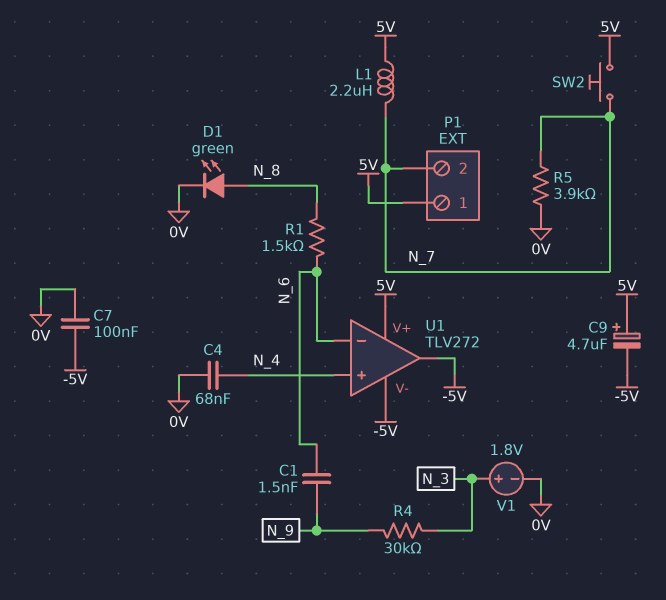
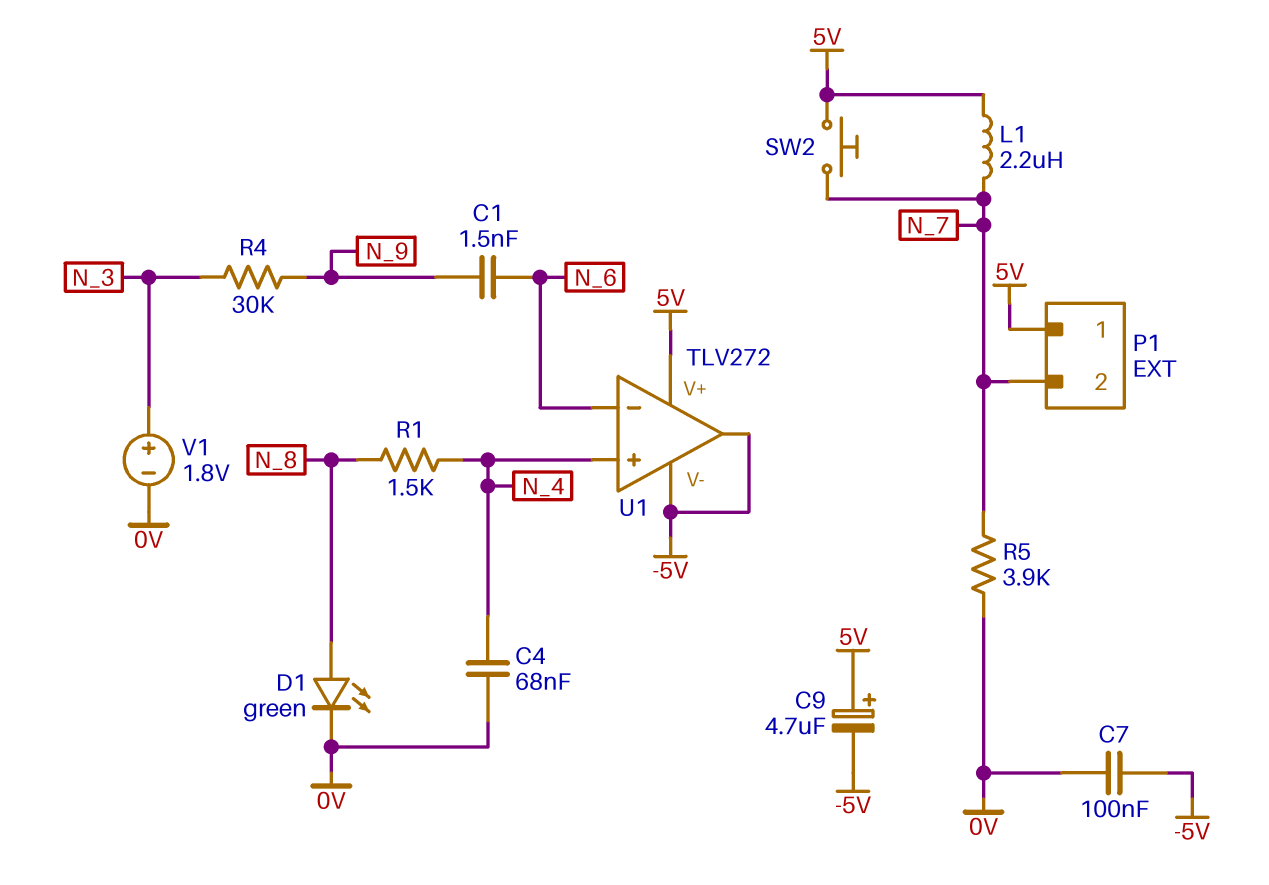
R1: 1.5k (N_6, N_8) -> 1.5k (N_4, N_8)

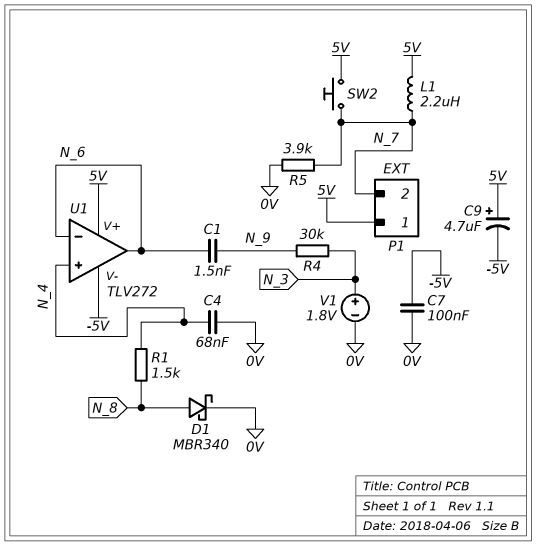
D1: LED green (A N_8, K 0V) -> schottky MBR340 (A N_8, K 0V)
U1 pin out: -5V -> N_6

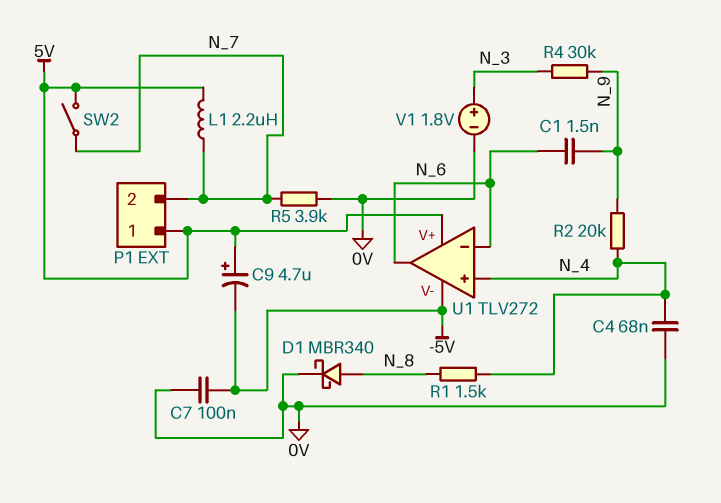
R2: none -> 20k (N_4, N_9)
SW2: button (5V, N_7) -> switch (5V, N_7)

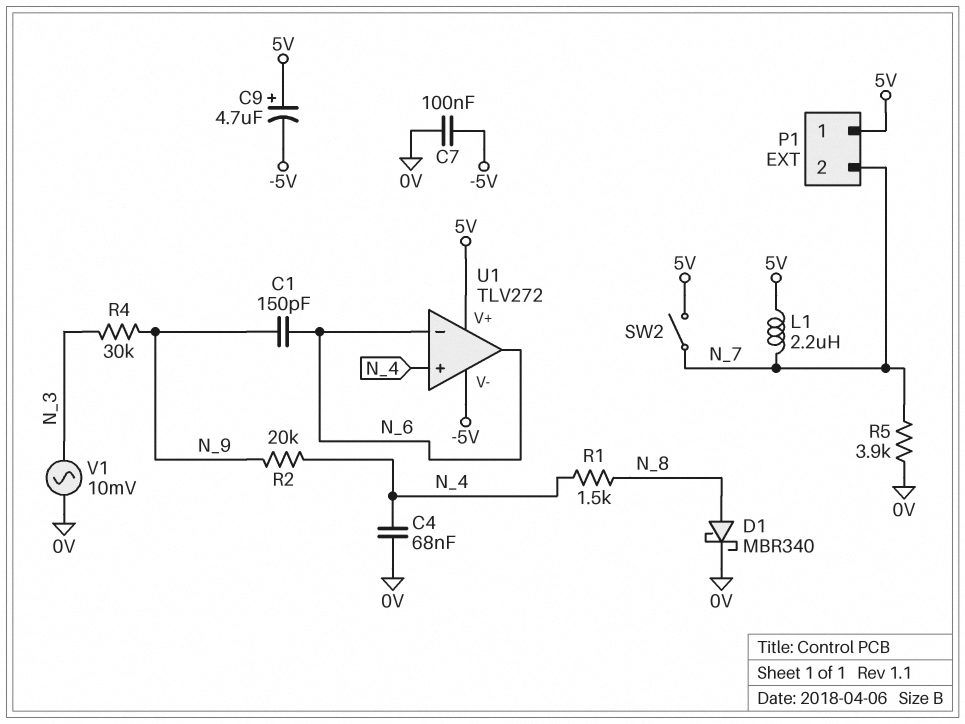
C1: 1.5nF (N_6, N_9) -> 150pF (N_6, N_9)
V1: 1.8V (plus N_3, minus 0V) -> AC 10mV (0V, N_3)

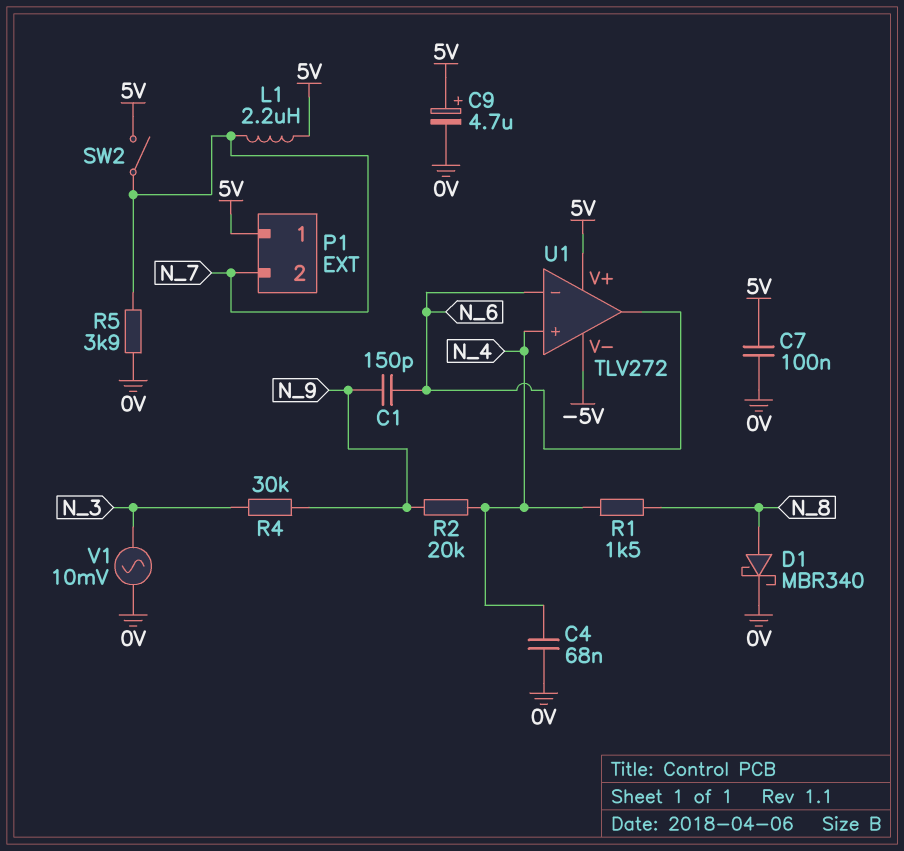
C7: 100nF (-5V, 0V) -> 100nF (0V, 5V)
C9: 4.7uF (plus 5V, minus -5V) -> 4.7uF (plus 5V, minus 0V)

